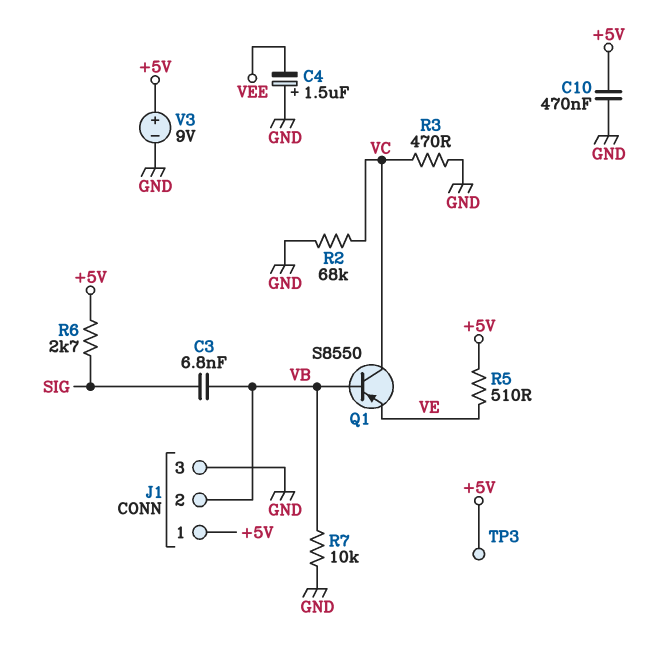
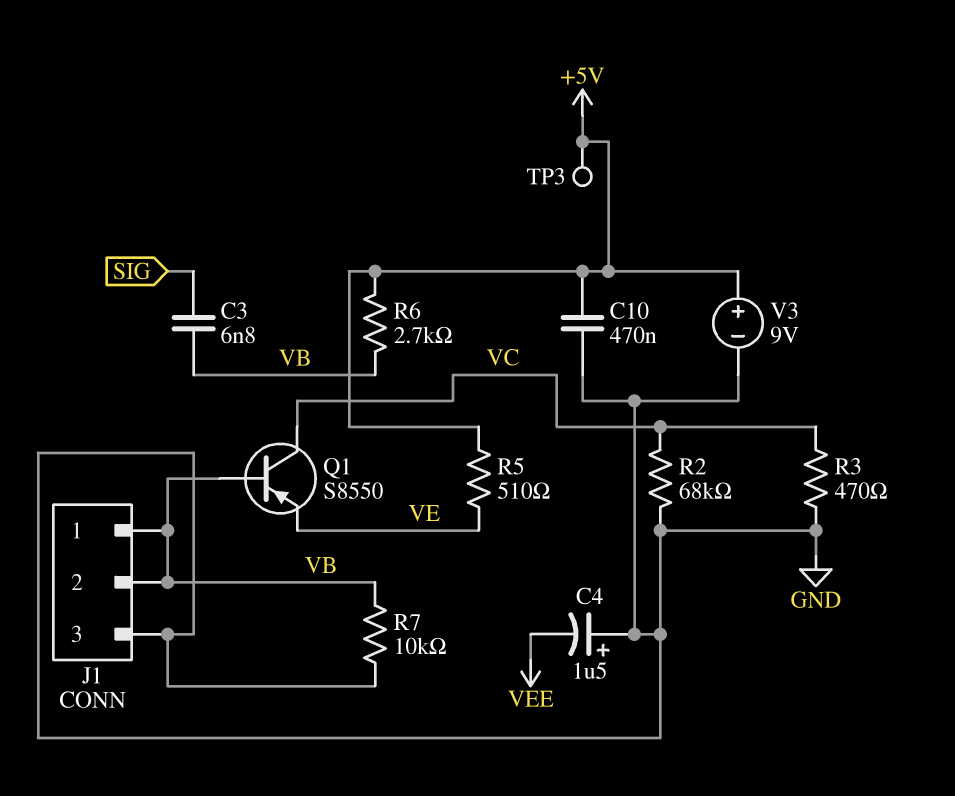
J1 pin 1: +5V -> VB
R6: 2.7k (+5V, SIG) -> 2.7k (+5V, VB)

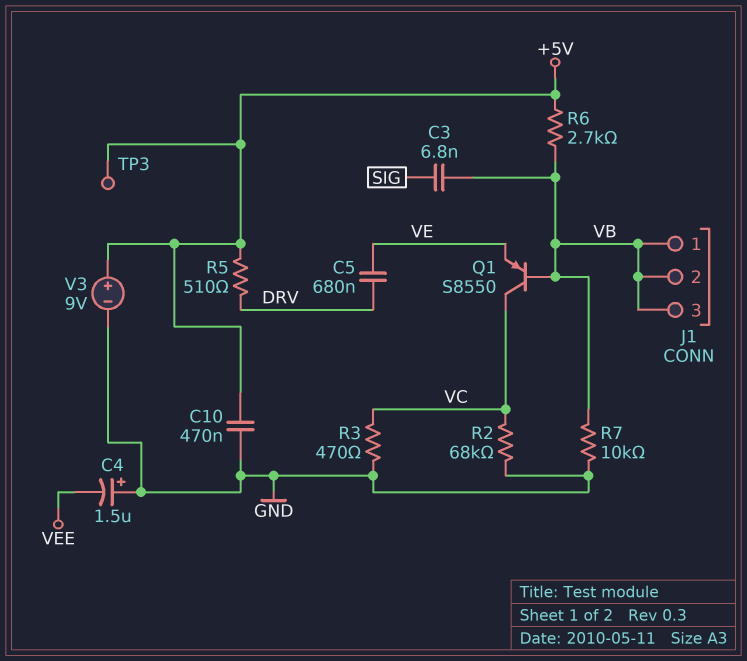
C5: none -> 680nF (DRV, VE)
J1 pin 3: GND -> VB
R5: 510 (+5V, VE) -> 510 (+5V, DRV)

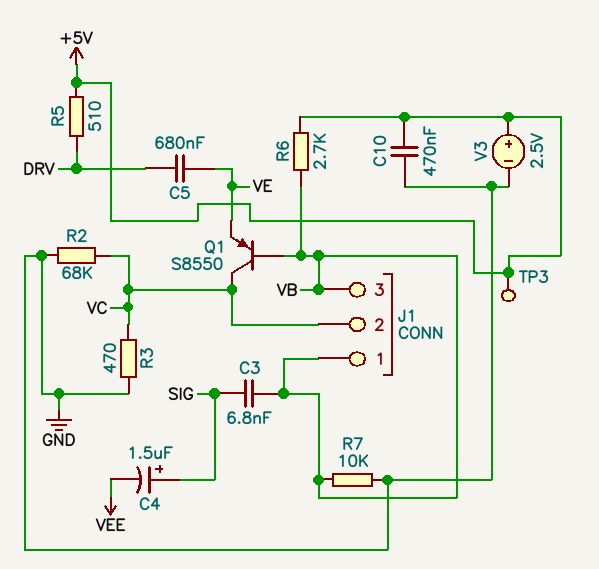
C4: 1.5uF (plus GND, minus VEE) -> 1.5uF (plus SIG, minus VEE)
J1 pin 2: VB -> VC
V3: 9V (plus +5V, minus GND) -> 2.5V (plus +5V, minus GND)

